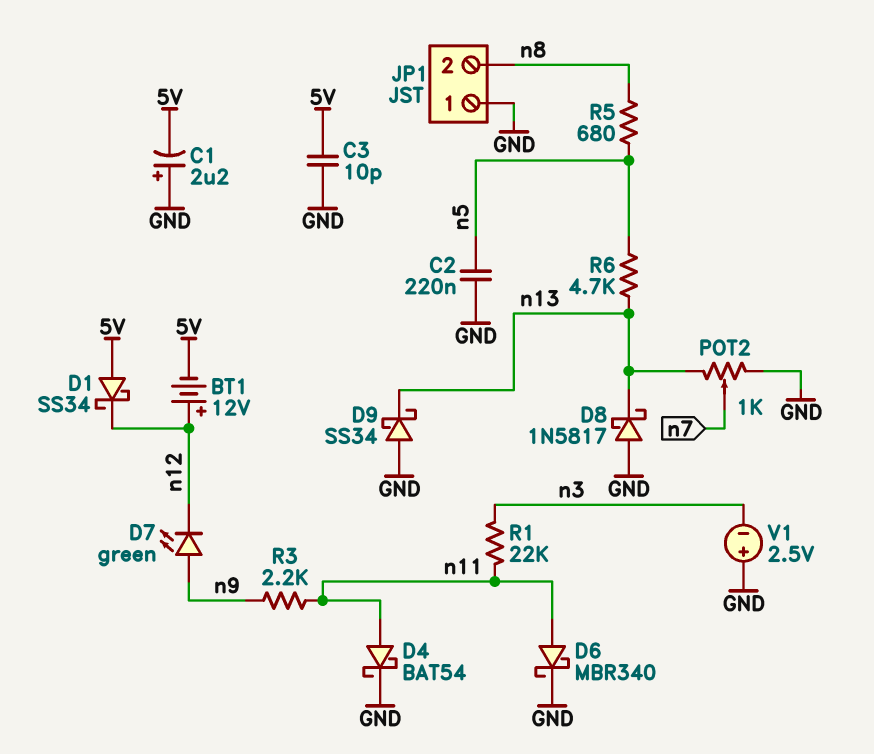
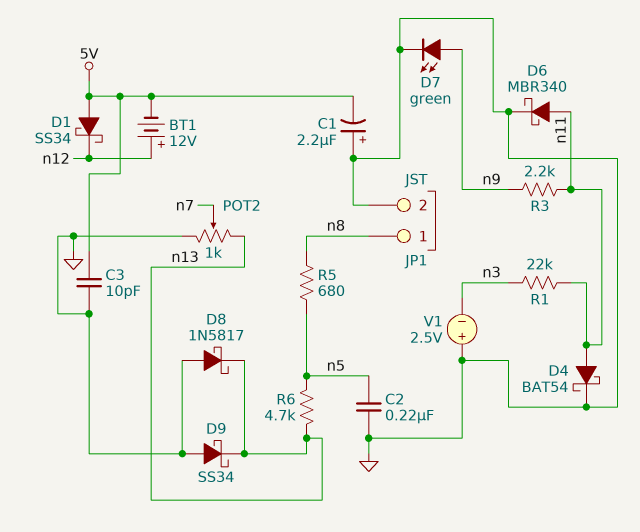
D7: LED green (A n9, K n12) -> LED green (A n9, K GND)
JP1 pin 1: GND -> n8
JP1 pin 2: n8 -> GND

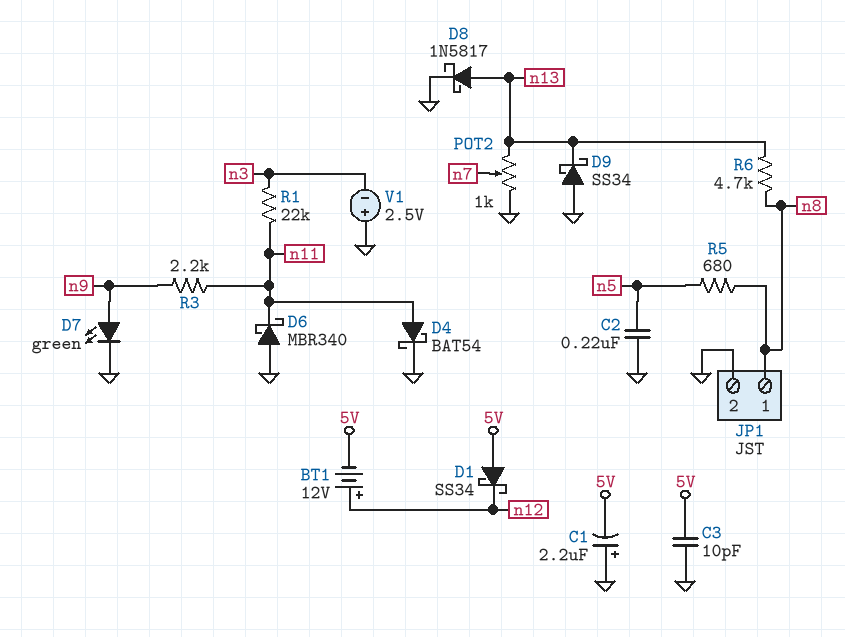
D6: schottky MBR340 (A n11, K GND) -> schottky MBR340 (A GND, K n11)
D8: schottky 1N5817 (A GND, K n13) -> schottky 1N5817 (A n13, K GND)
R6: 4.7k (n5, n13) -> 4.7k (n8, n13)

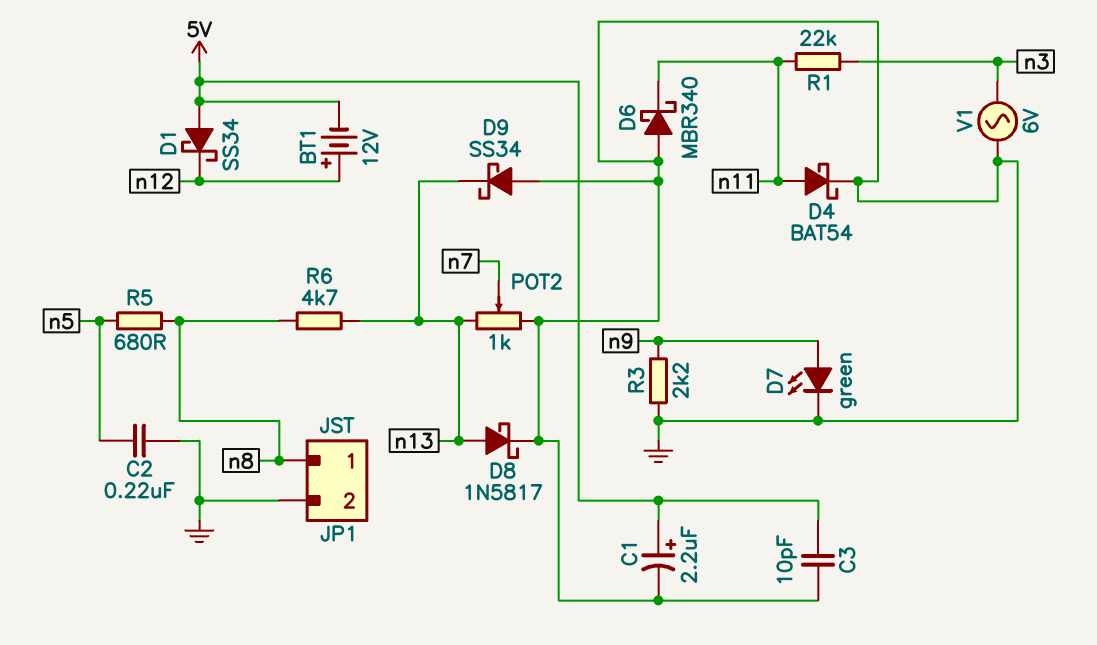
C1: 2.2uF (plus GND, minus 5V) -> 2.2uF (plus 5V, minus GND)
R3: 2.2k (n9, n11) -> 2.2k (GND, n9)
V1: 2.5V (plus GND, minus n3) -> AC 6V (GND, n3)

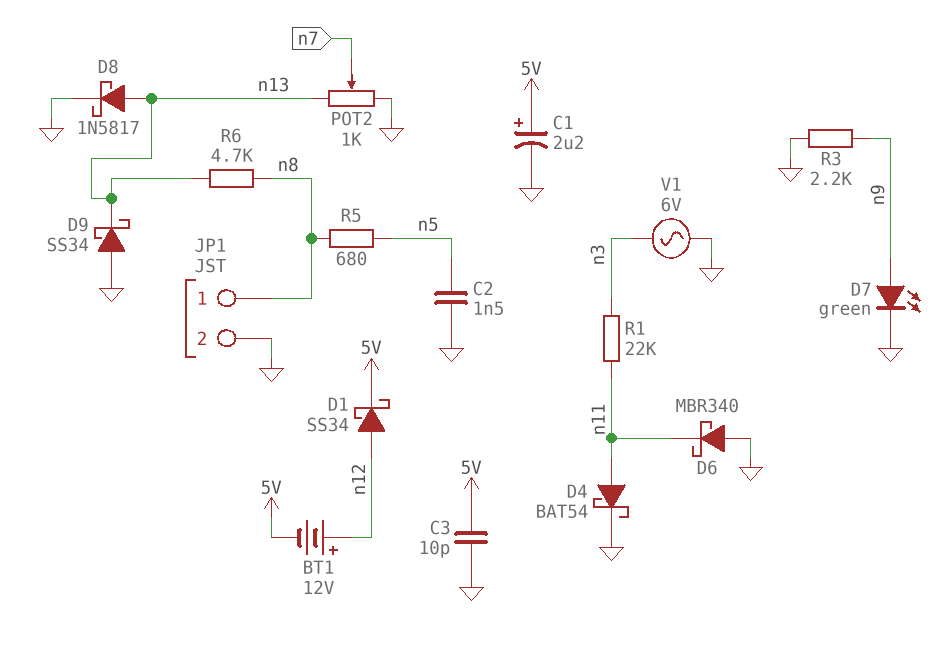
C2: 220nF (GND, n5) -> 1.5nF (GND, n5)
D1: schottky SS34 (A 5V, K n12) -> schottky SS34 (A n12, K 5V)

